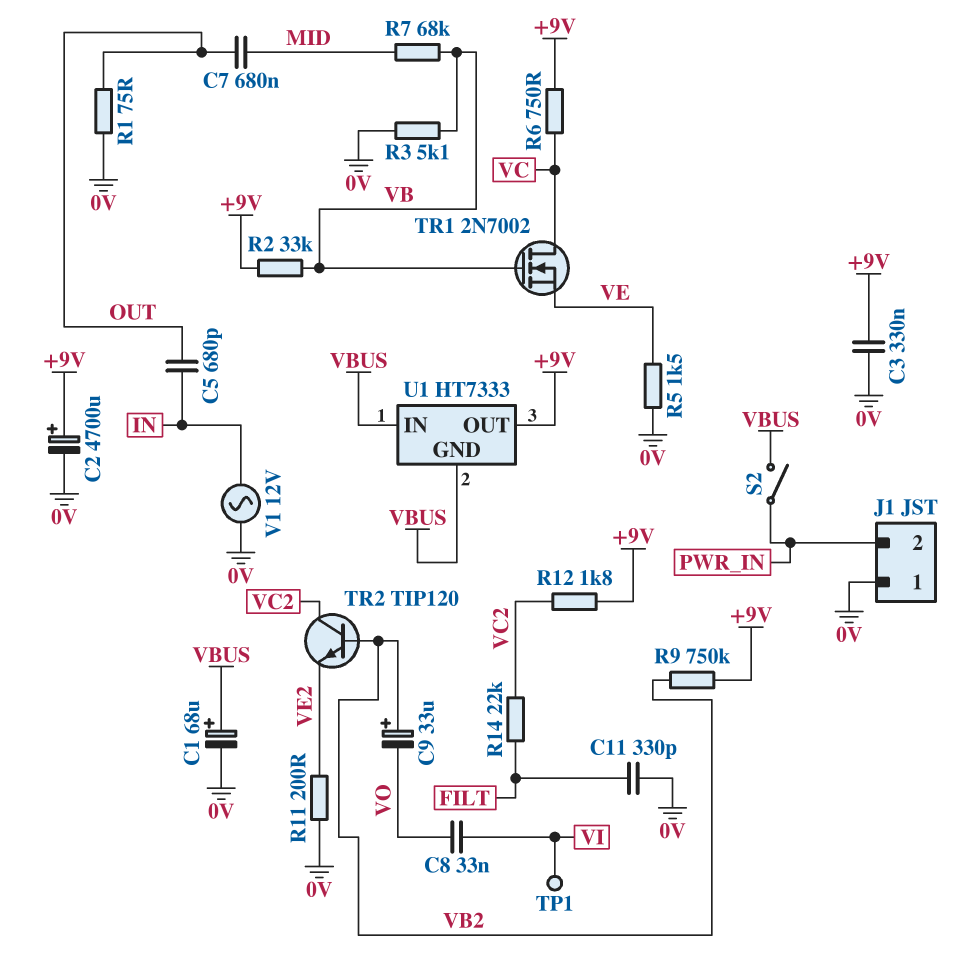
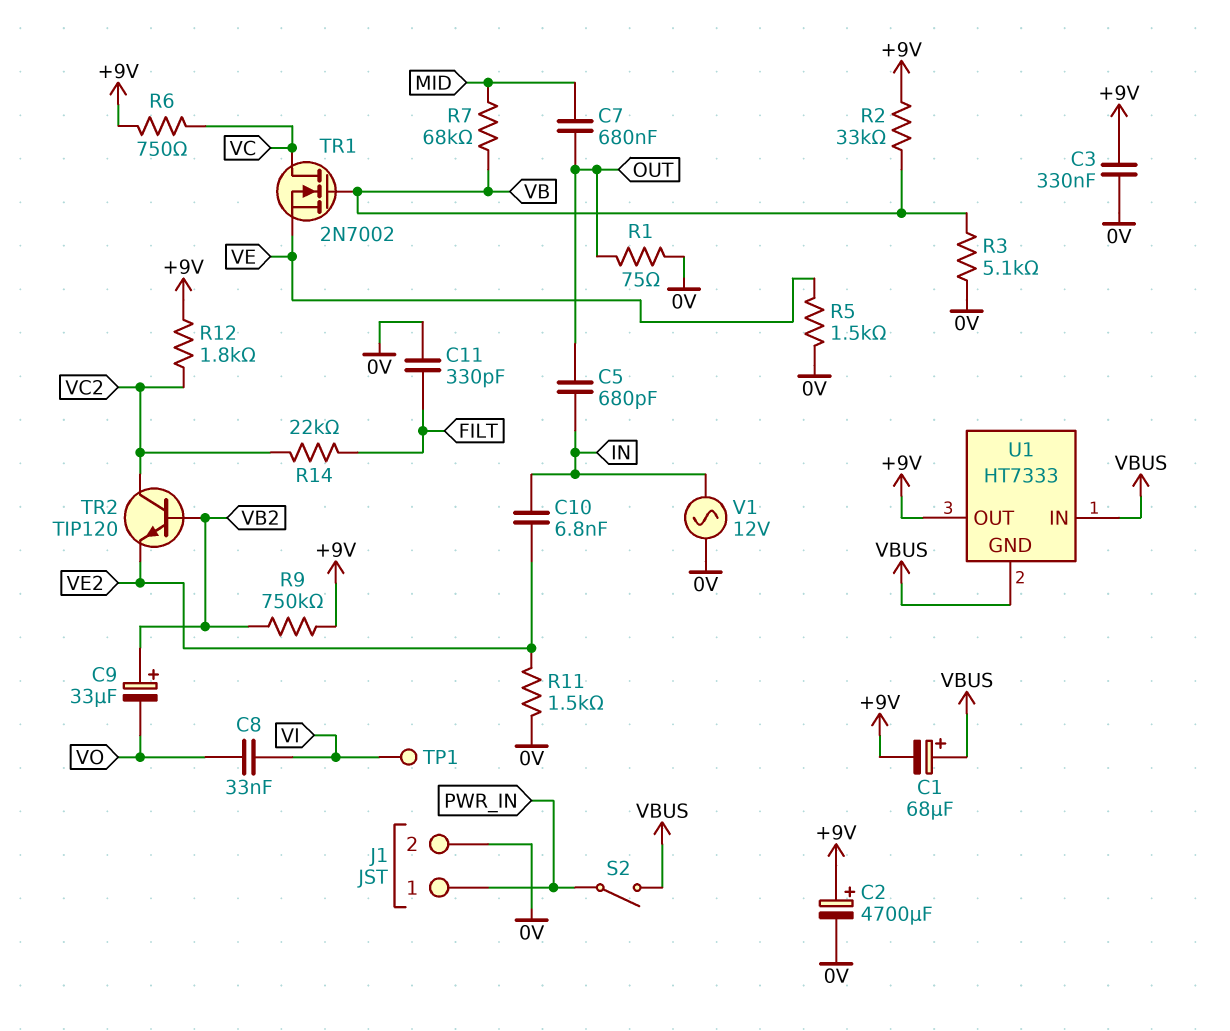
C1: 68uF (plus VBUS, minus 0V) -> 68uF (plus VBUS, minus +9V)
C10: none -> 6.8nF (IN, VE2)
J1 pin 1: 0V -> PWR_IN
J1 pin 2: PWR_IN -> 0V
R11: 200 (0V, VE2) -> 1.5k (0V, VE2)

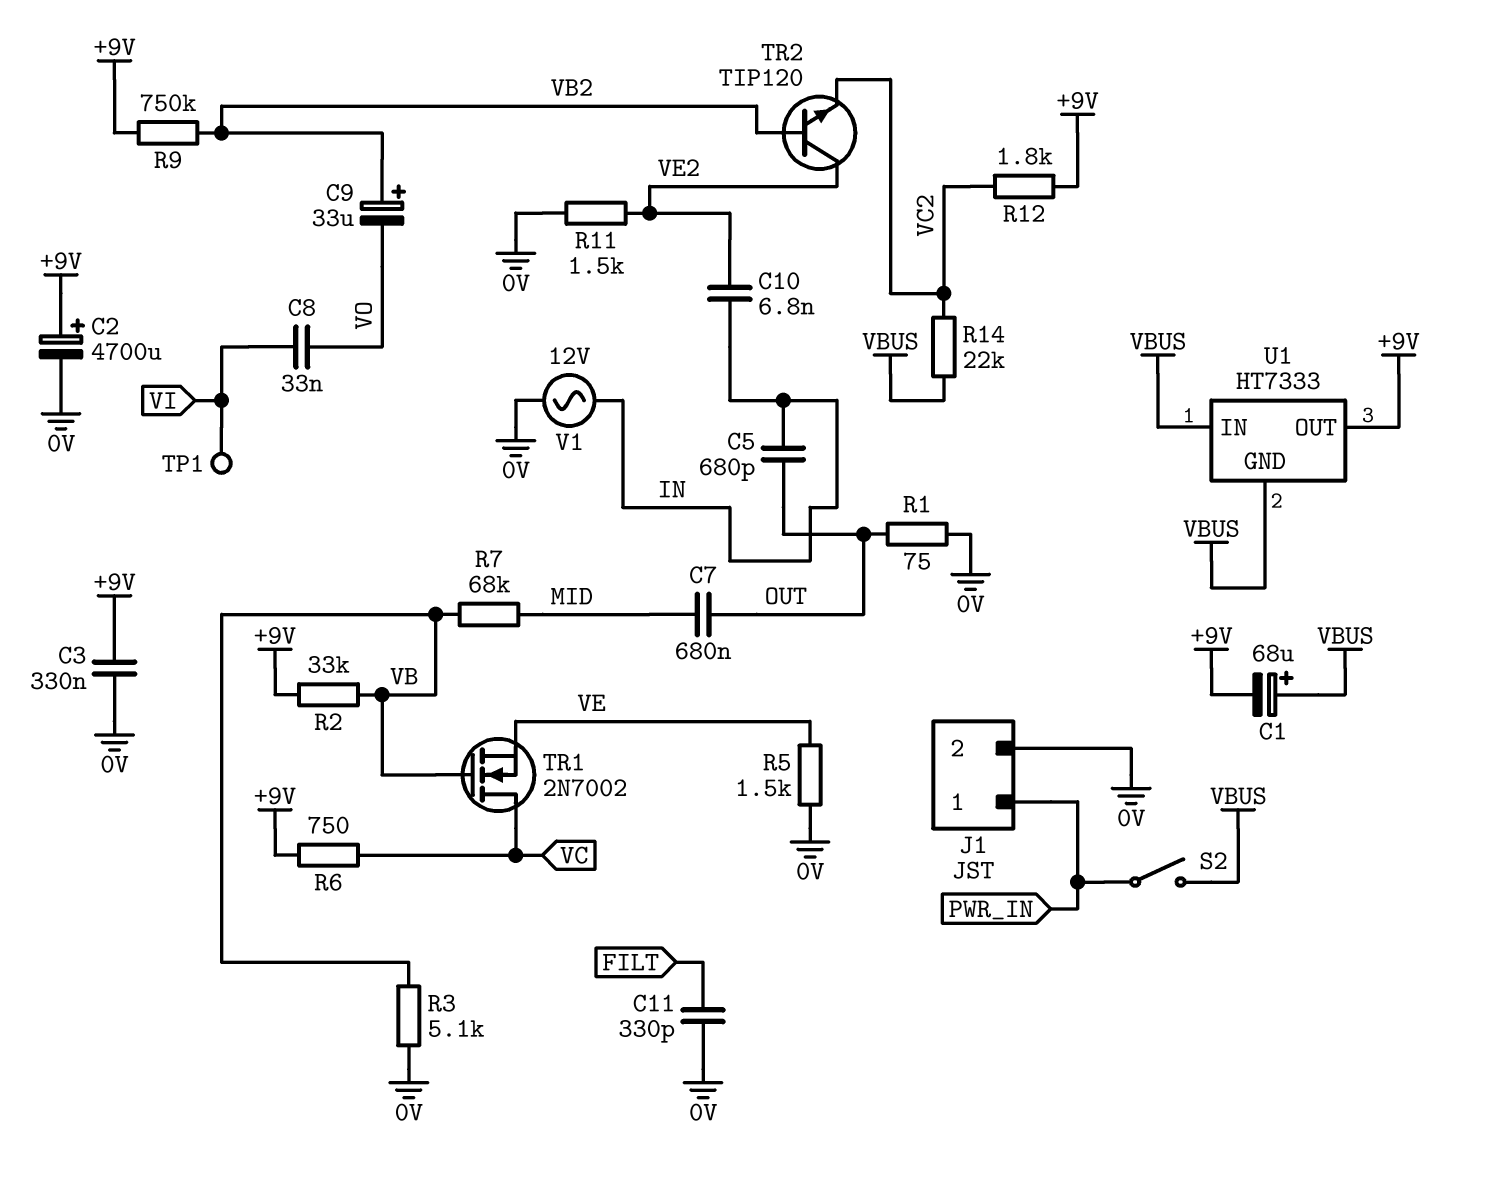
R14: 22k (FILT, VC2) -> 22k (VBUS, VC2)
TR2: NPN TIP120 (B VB2, C VC2, E VE2) -> NPN TIP120 (B VB2, C VE2, E VC2)

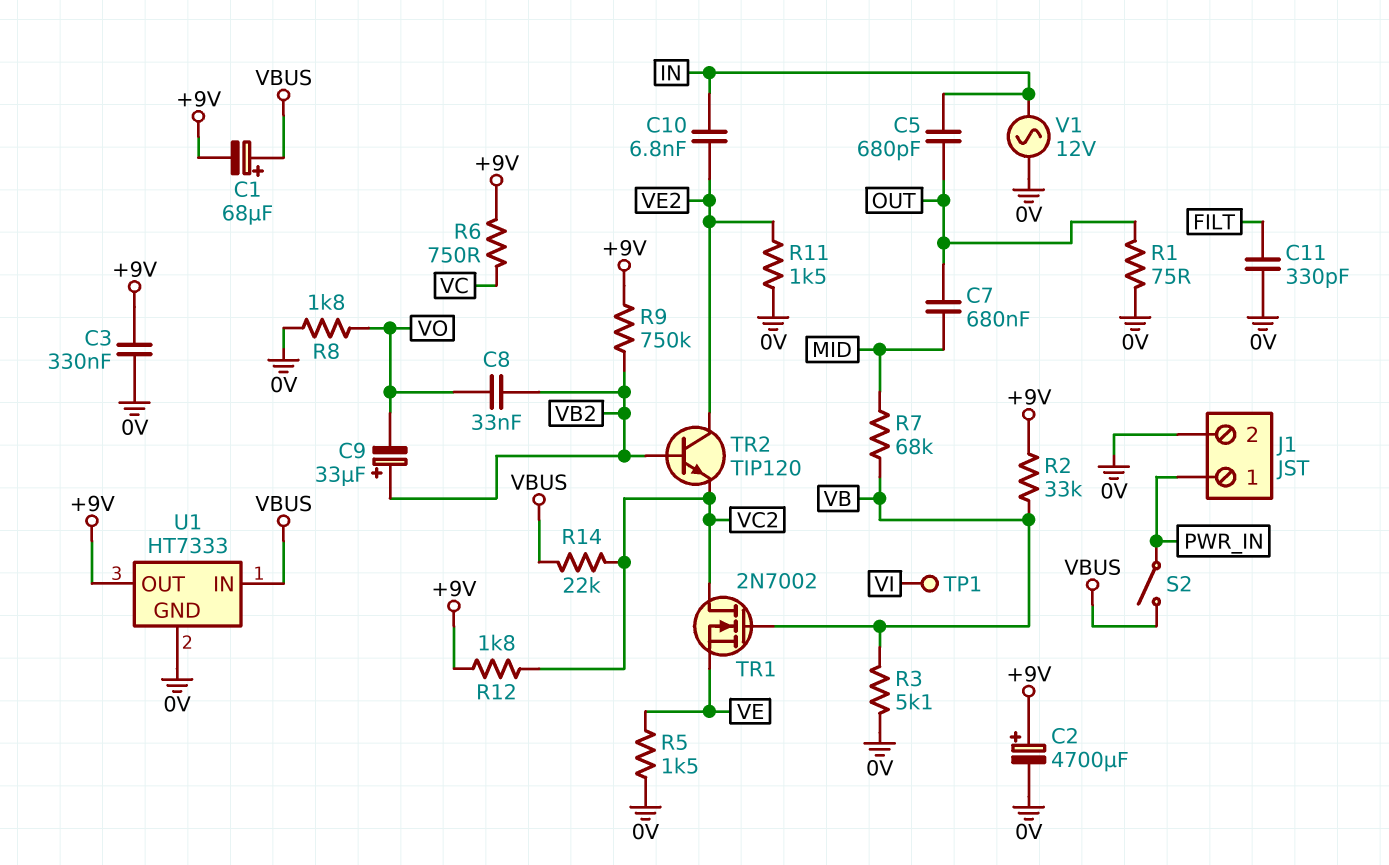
C8: 33nF (VI, VO) -> 33nF (VB2, VO)
R8: none -> 1.8k (0V, VO)
TR1: NMOS 2N7002 (G VB, D VC, S VE) -> NMOS 2N7002 (G VB, D VC2, S VE)
U1 pin GND: VBUS -> 0V

